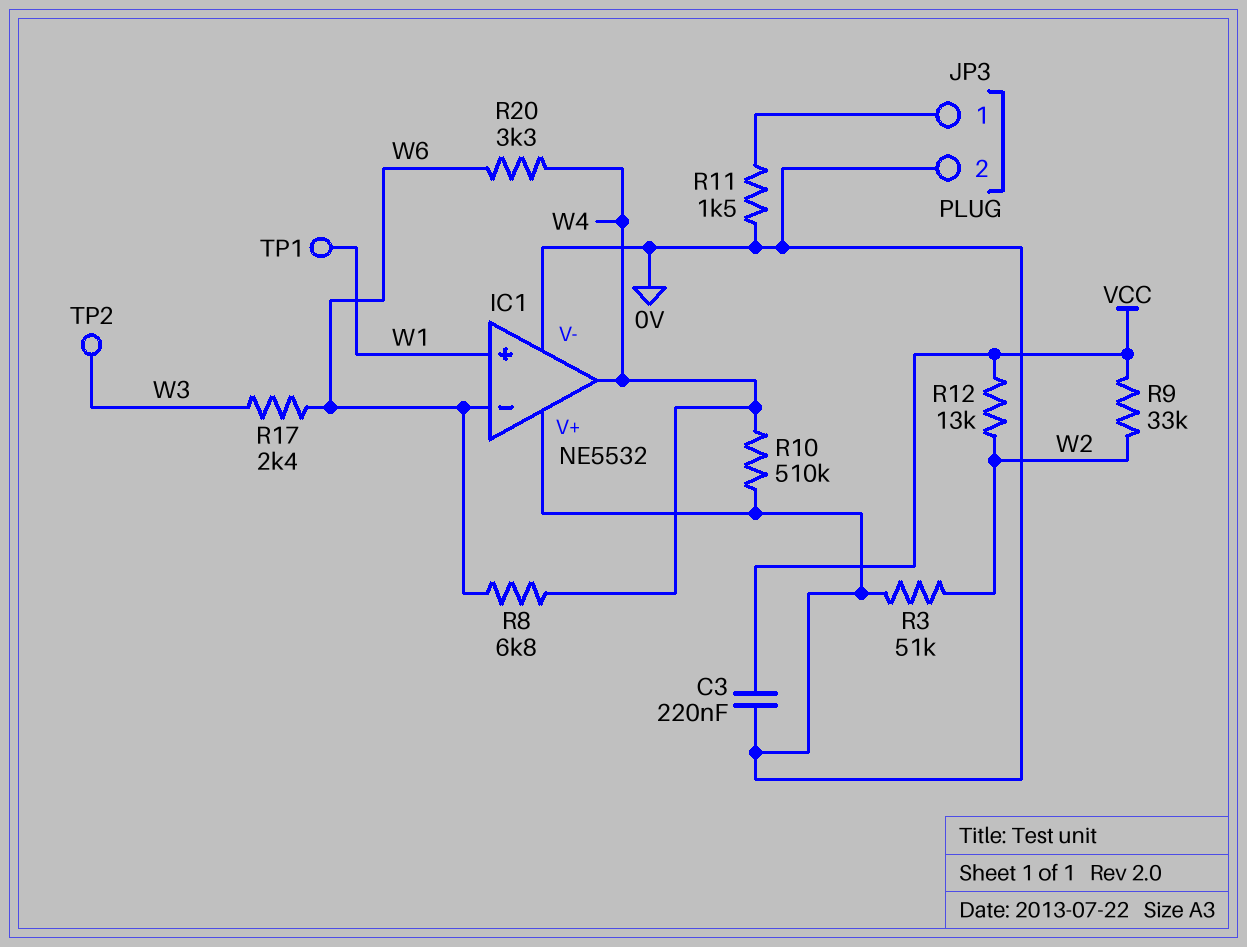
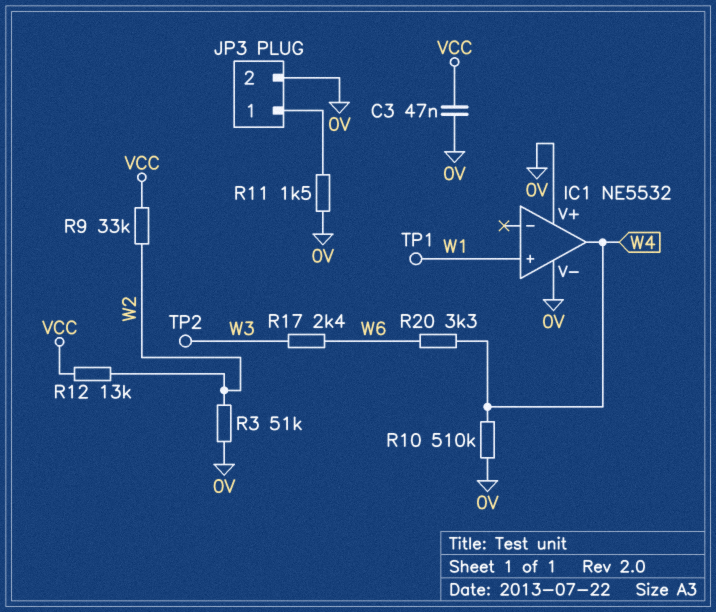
C3: 220nF (0V, VCC) -> 47nF (0V, VCC)
IC1 pin in-: W6 -> none
R8: 6.8k (W4, W6) -> none

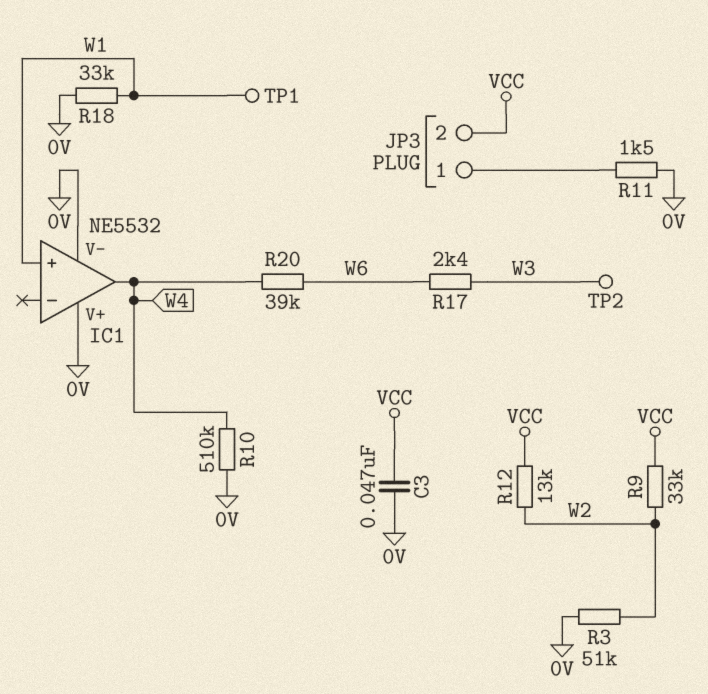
JP3 pin 2: 0V -> VCC
R18: none -> 33k (0V, W1)
R20: 3.3k (W4, W6) -> 39k (W4, W6)

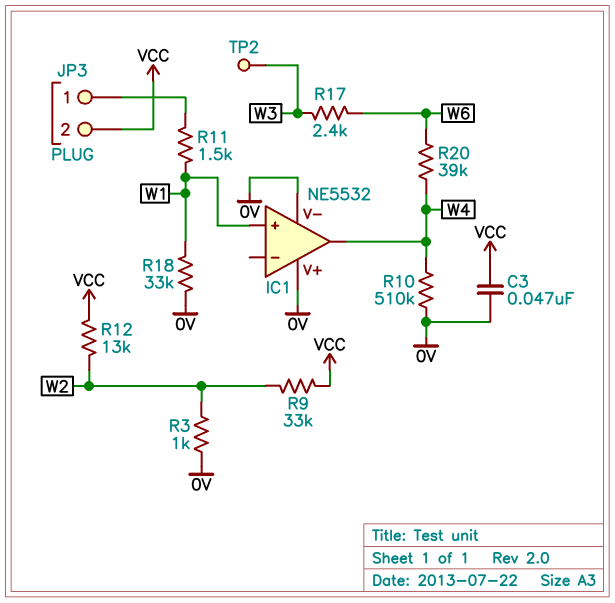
R3: 51k (0V, W2) -> 1k (0V, W2)
R11: 1.5k (0V, JP3/1) -> 1.5k (JP3/1, W1)
TP1: test point (W1) -> none

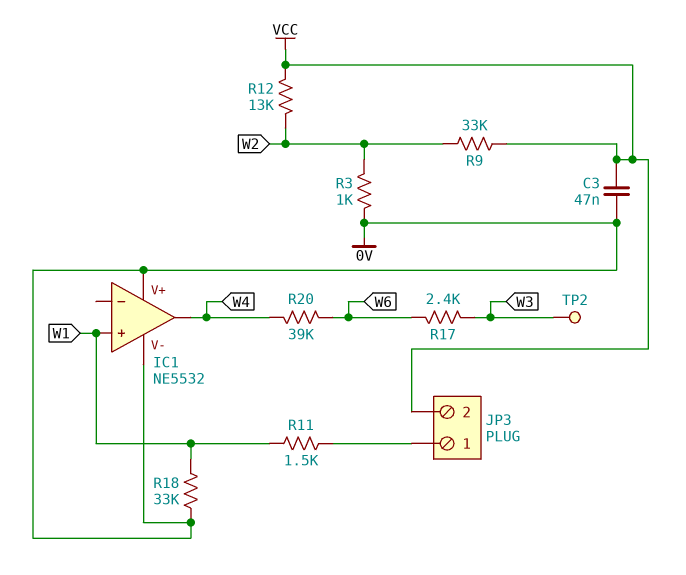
R10: 510k (0V, W4) -> none

